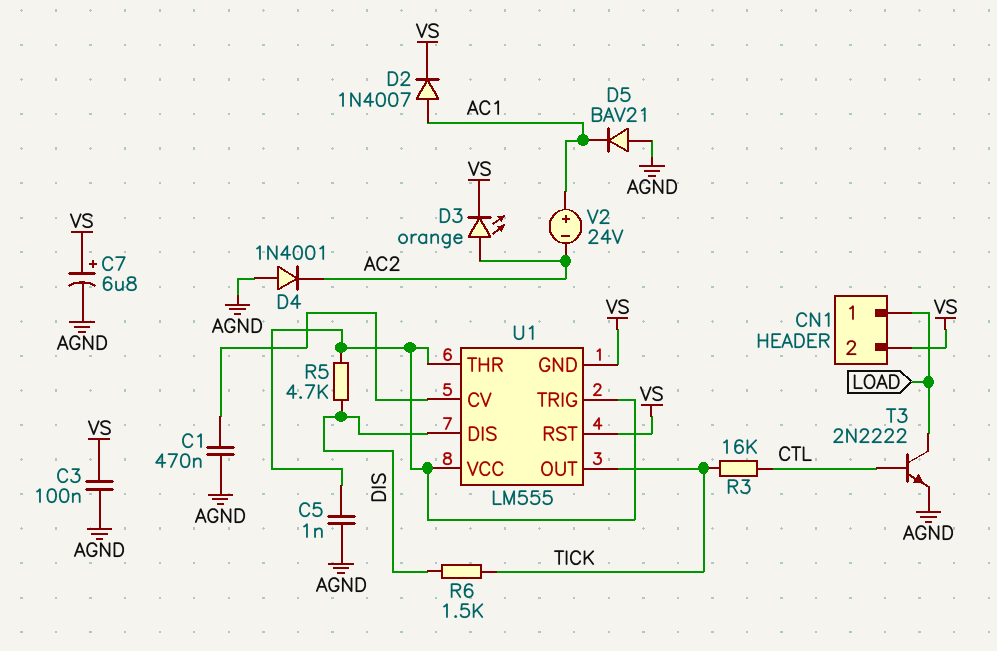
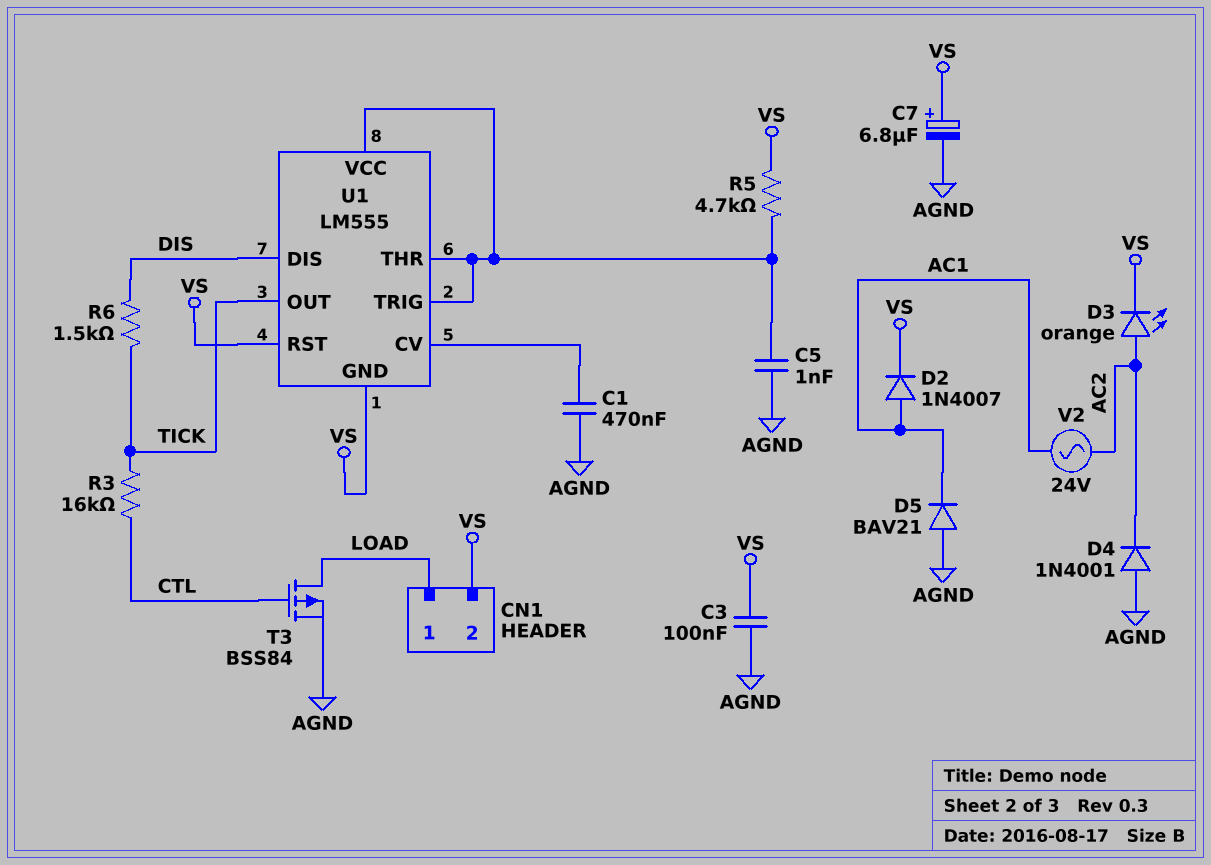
R5: 4.7k (DIS, U1/THR) -> 4.7k (U1/THR, VS)
T3: NPN 2N2222 (B CTL, C LOAD, E AGND) -> PMOS BSS84 (G CTL, D LOAD, S AGND)
V2: 24V (plus AC1, minus AC2) -> AC 24V (AC1, AC2)

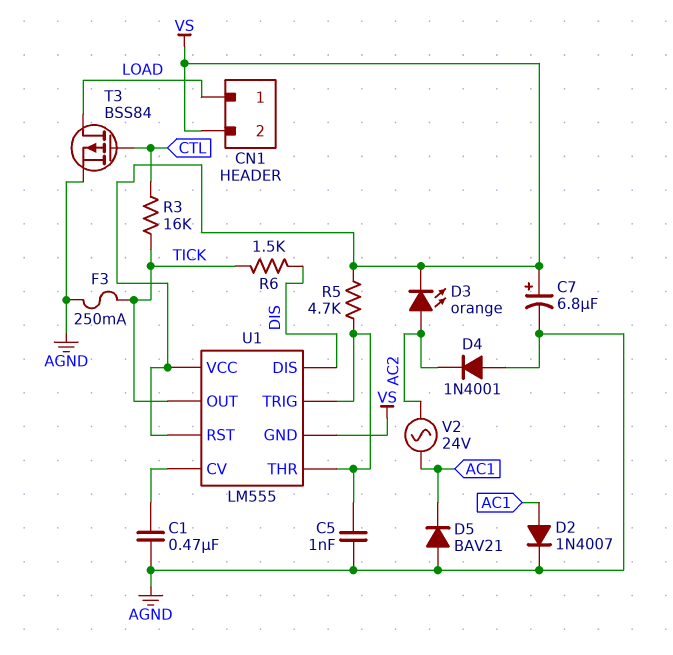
C3: 100nF (AGND, VS) -> none
D2: diode 1N4007 (A AC1, K VS) -> diode 1N4007 (A AC1, K AGND)
F3: none -> 250mA (AGND, TICK)
U1 pin VCC: U1/THR -> VS

